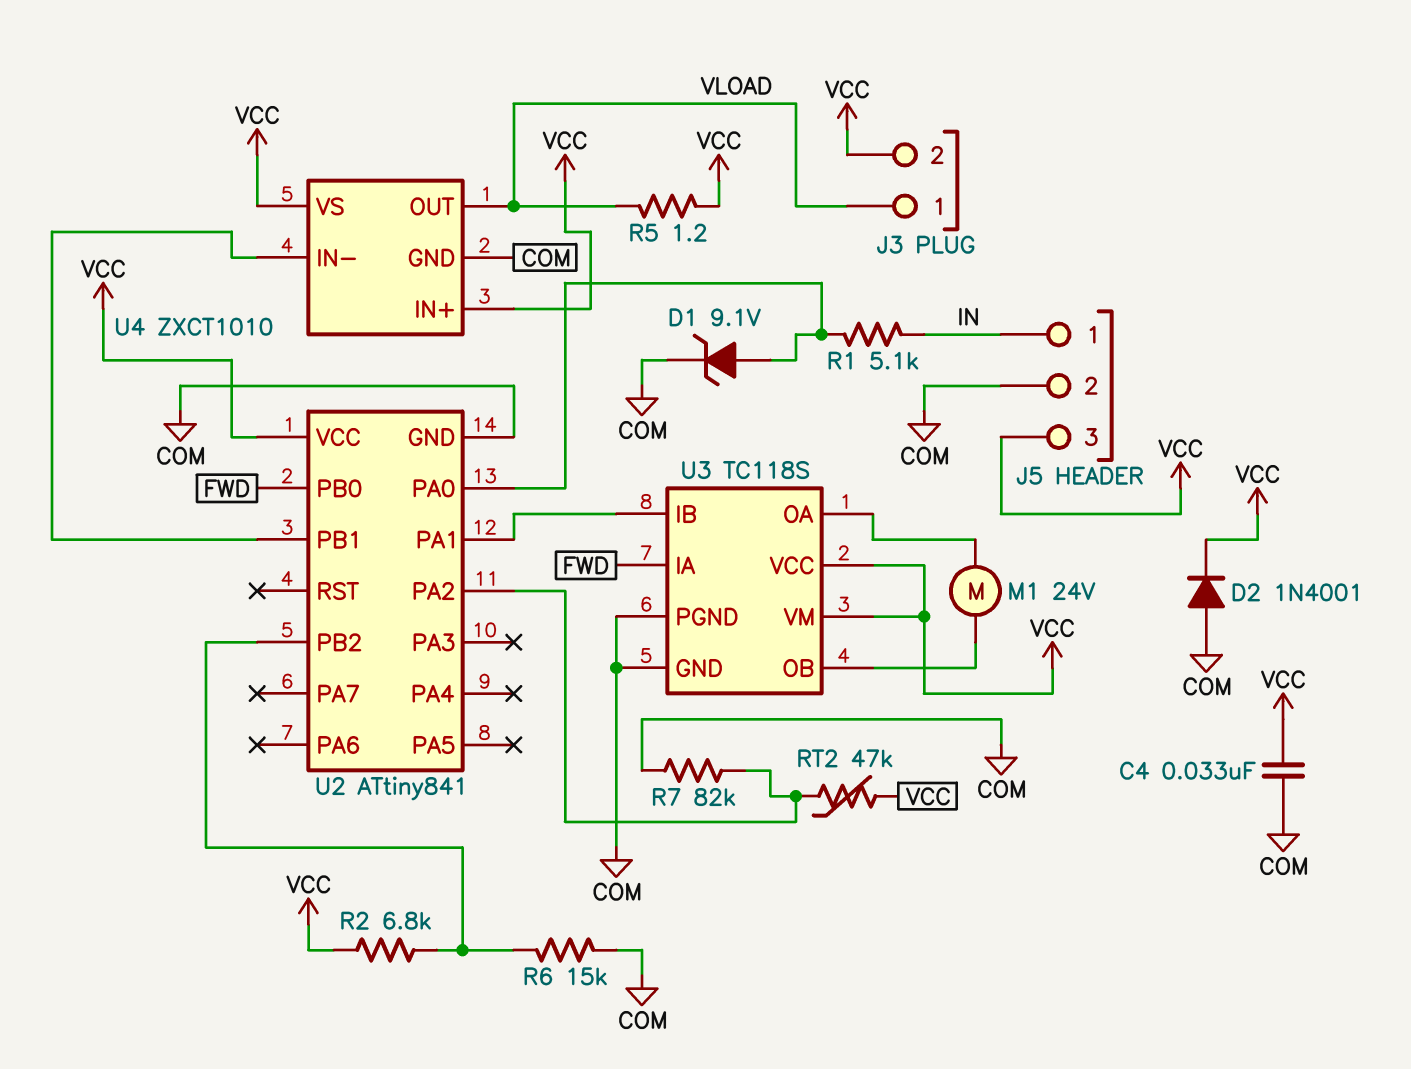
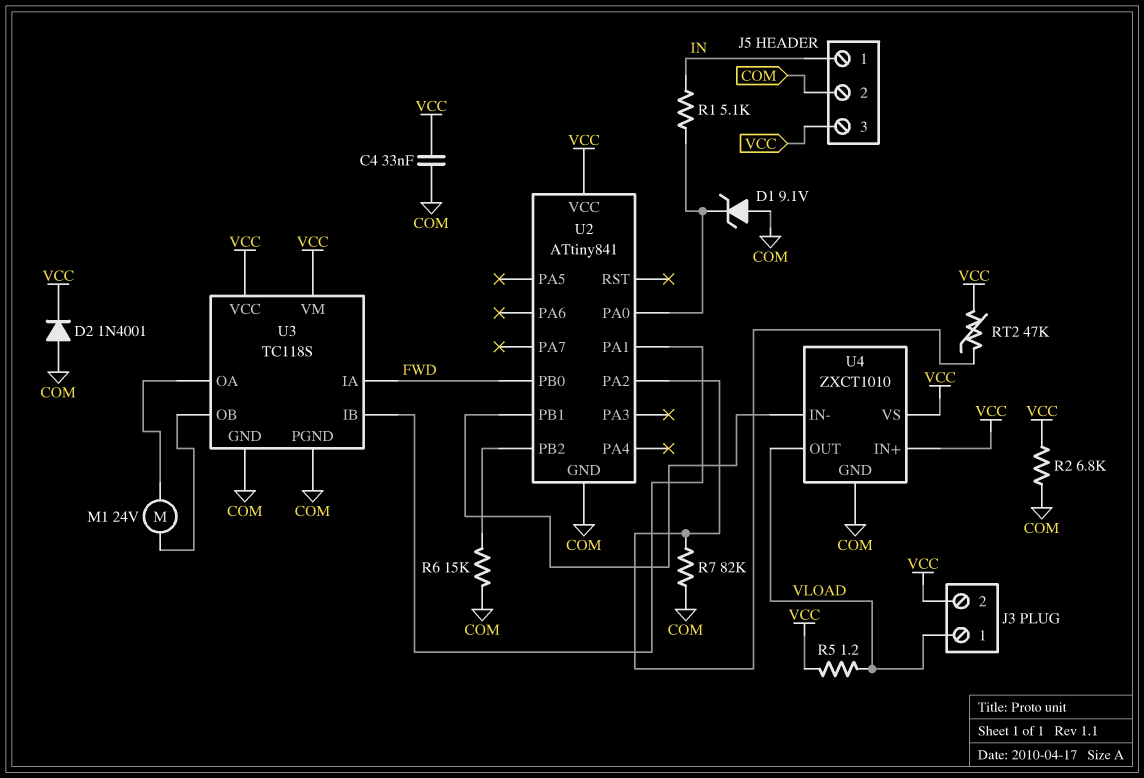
D1: zener 9.1V (A U2/PA0, K COM) -> zener 9.1V (A COM, K U2/PA0)
R2: 6.8k (U2/PB2, VCC) -> 6.8k (COM, VCC)

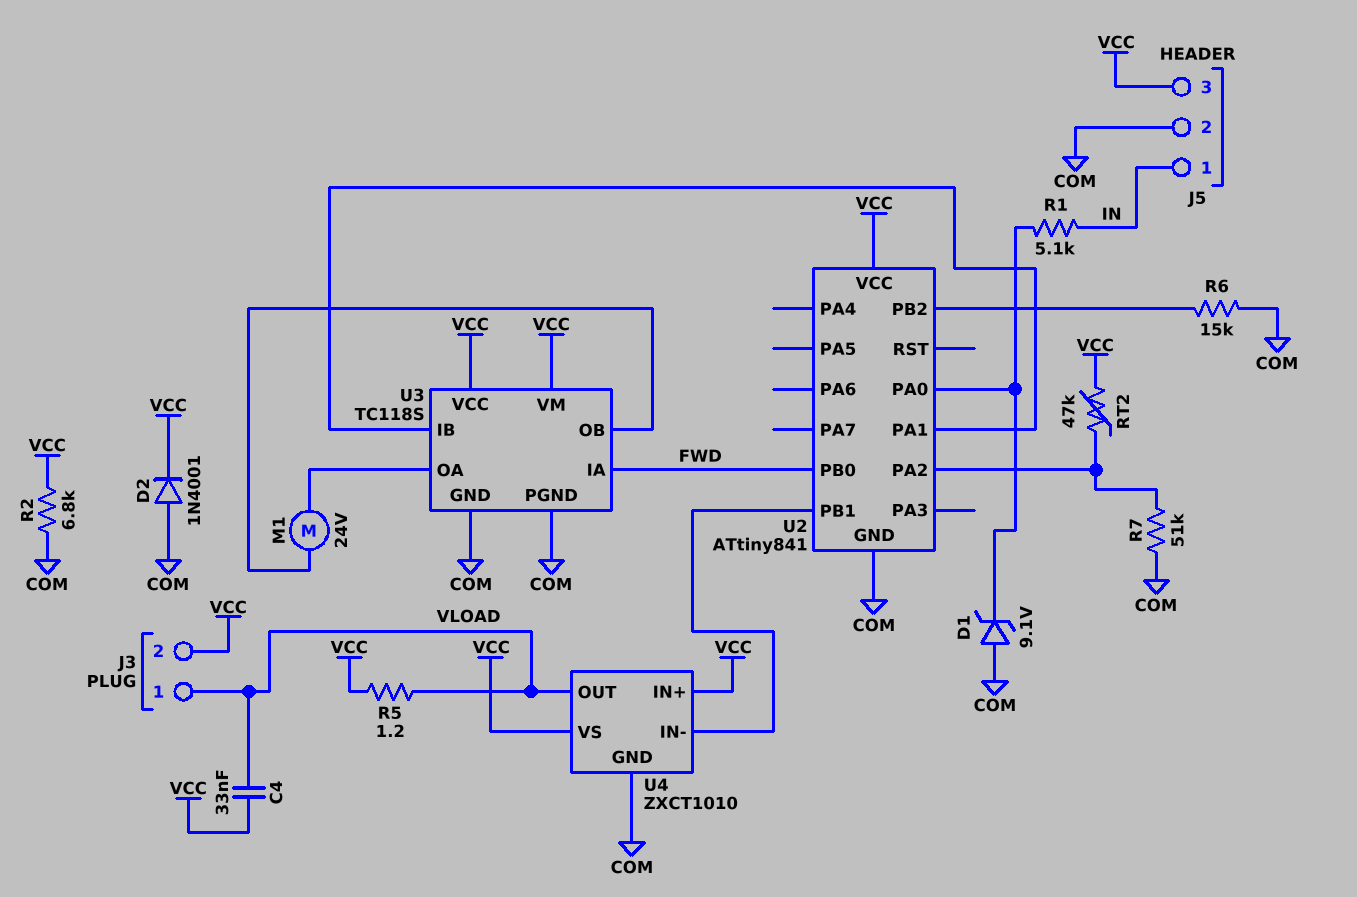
C4: 33nF (COM, VCC) -> 33nF (VCC, VLOAD)
R7: 82k (COM, U2/PA2) -> 51k (COM, U2/PA2)

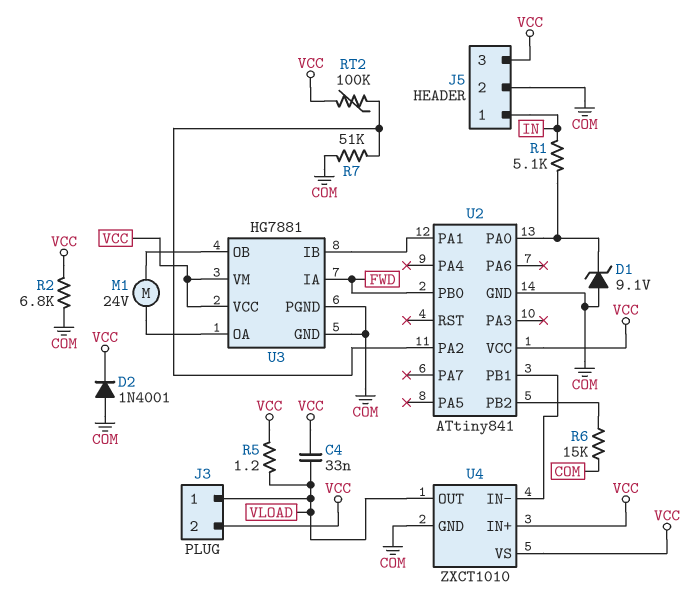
RT2: 47k (U2/PA2, VCC) -> 100k (U2/PA2, VCC)
U3: TC118S -> HG7881

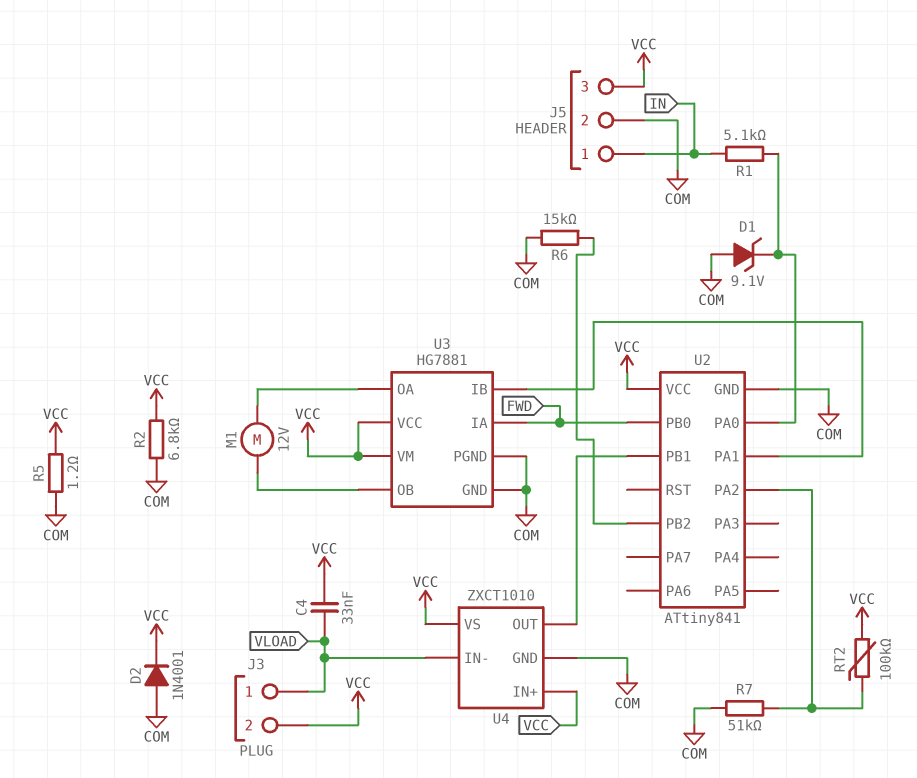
M1: motor 24V (U3/OA, U3/OB) -> motor 12V (U3/OA, U3/OB)
R5: 1.2 (VCC, VLOAD) -> 1.2 (COM, VCC)
U4 pin IN-: U2/PB1 -> VLOAD
U4 pin OUT: VLOAD -> U2/PB1

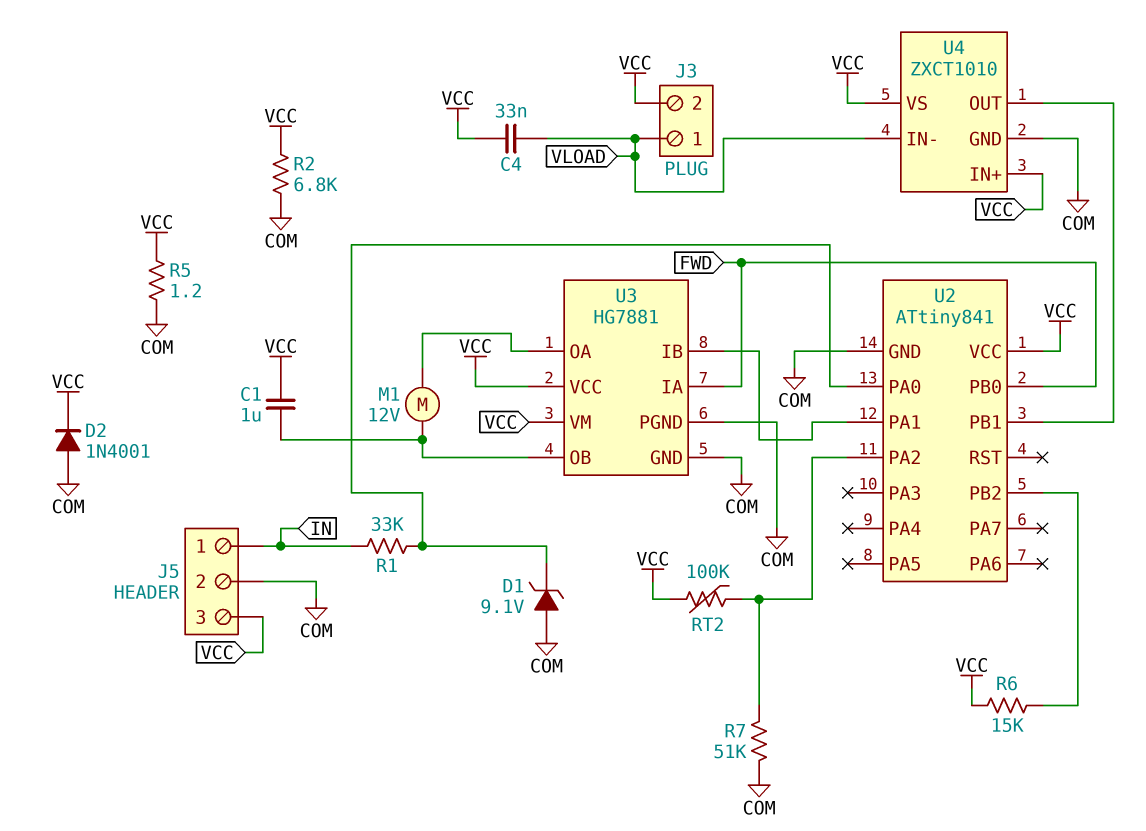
C1: none -> 1uF (U3/OB, VCC)
R1: 5.1k (IN, U2/PA0) -> 33k (IN, U2/PA0)
R6: 15k (COM, U2/PB2) -> 15k (U2/PB2, VCC)

